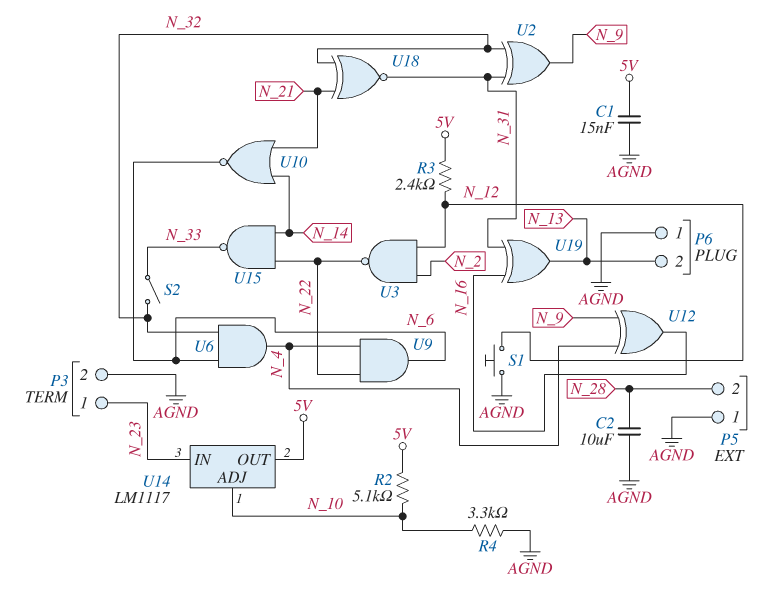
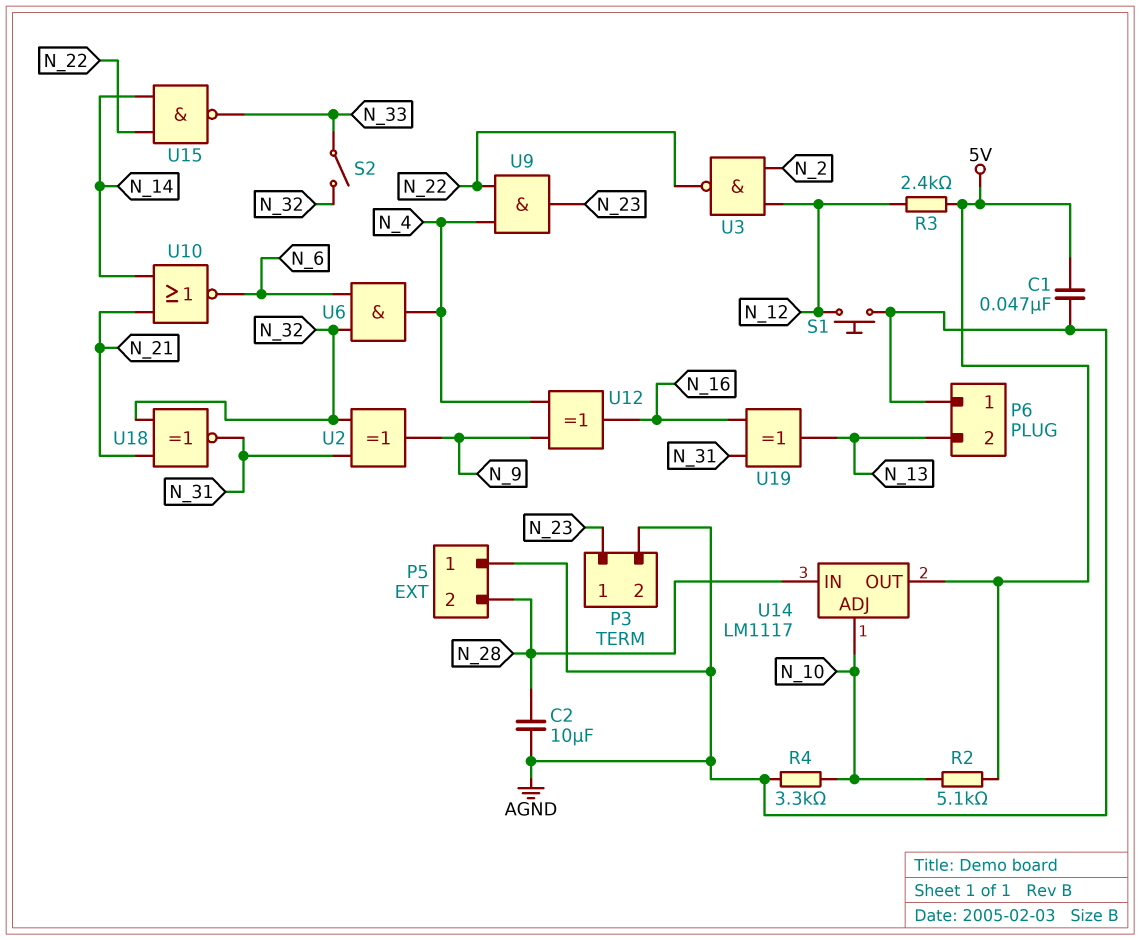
C1: 15nF (5V, AGND) -> 47nF (5V, AGND)
U9: AND (in N_4, in N_22, out N_6) -> AND (in N_4, in N_22, out N_23)
U14 pin IN: N_23 -> N_28

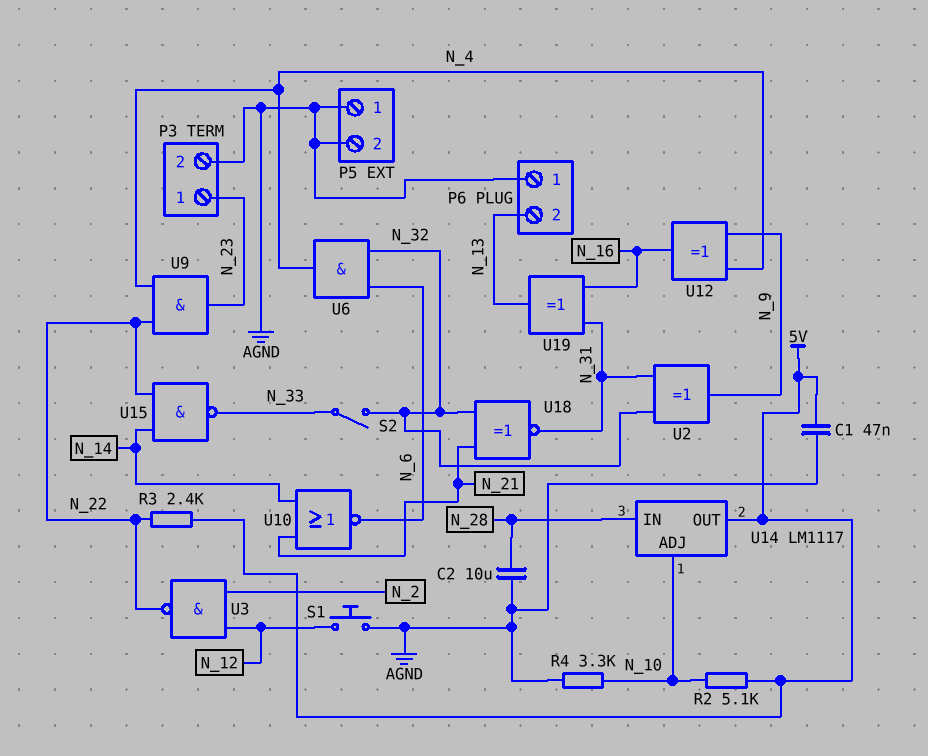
P5 pin 2: N_28 -> AGND
R3: 2.4k (5V, N_12) -> 2.4k (5V, N_22)

